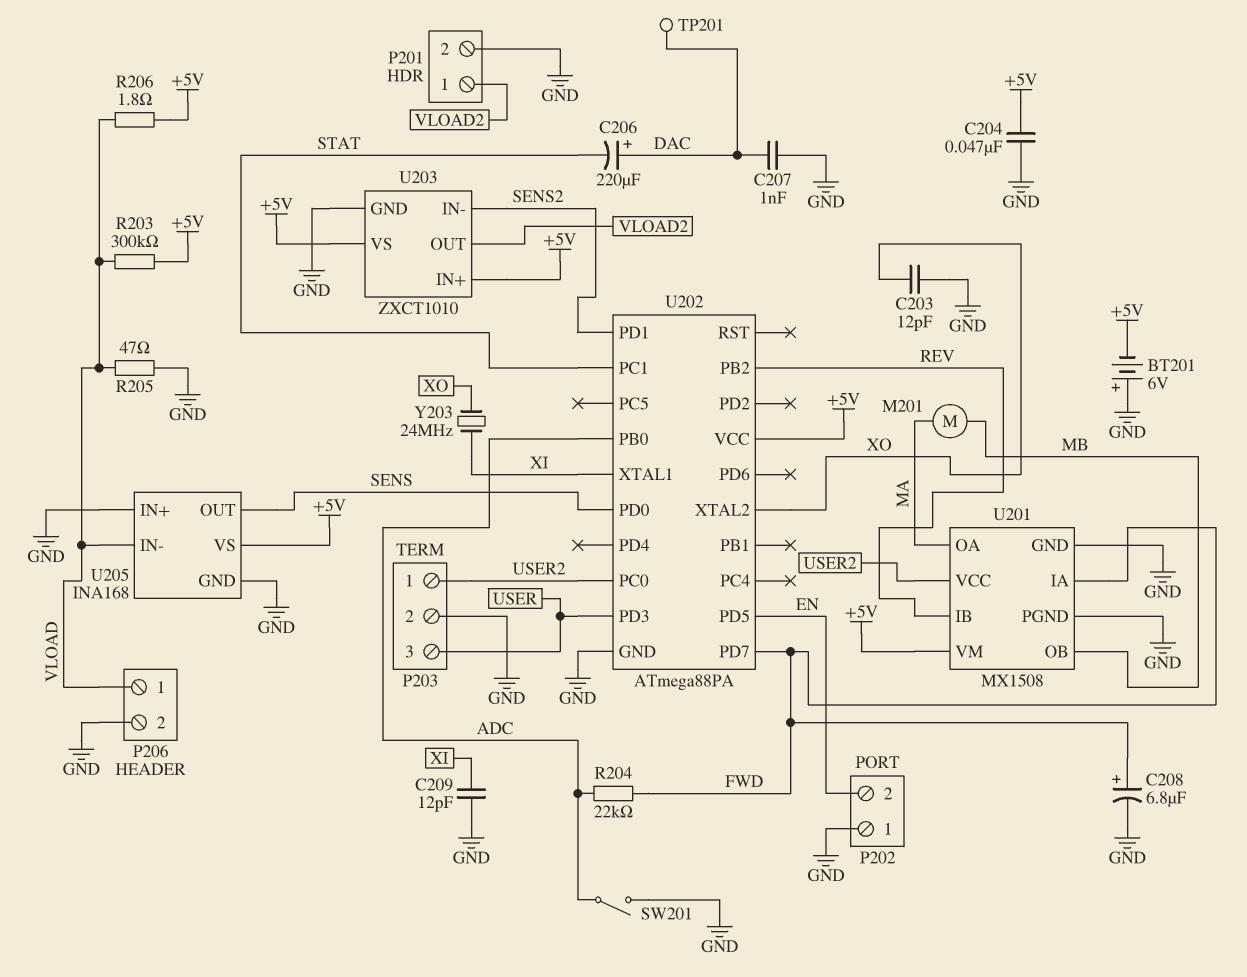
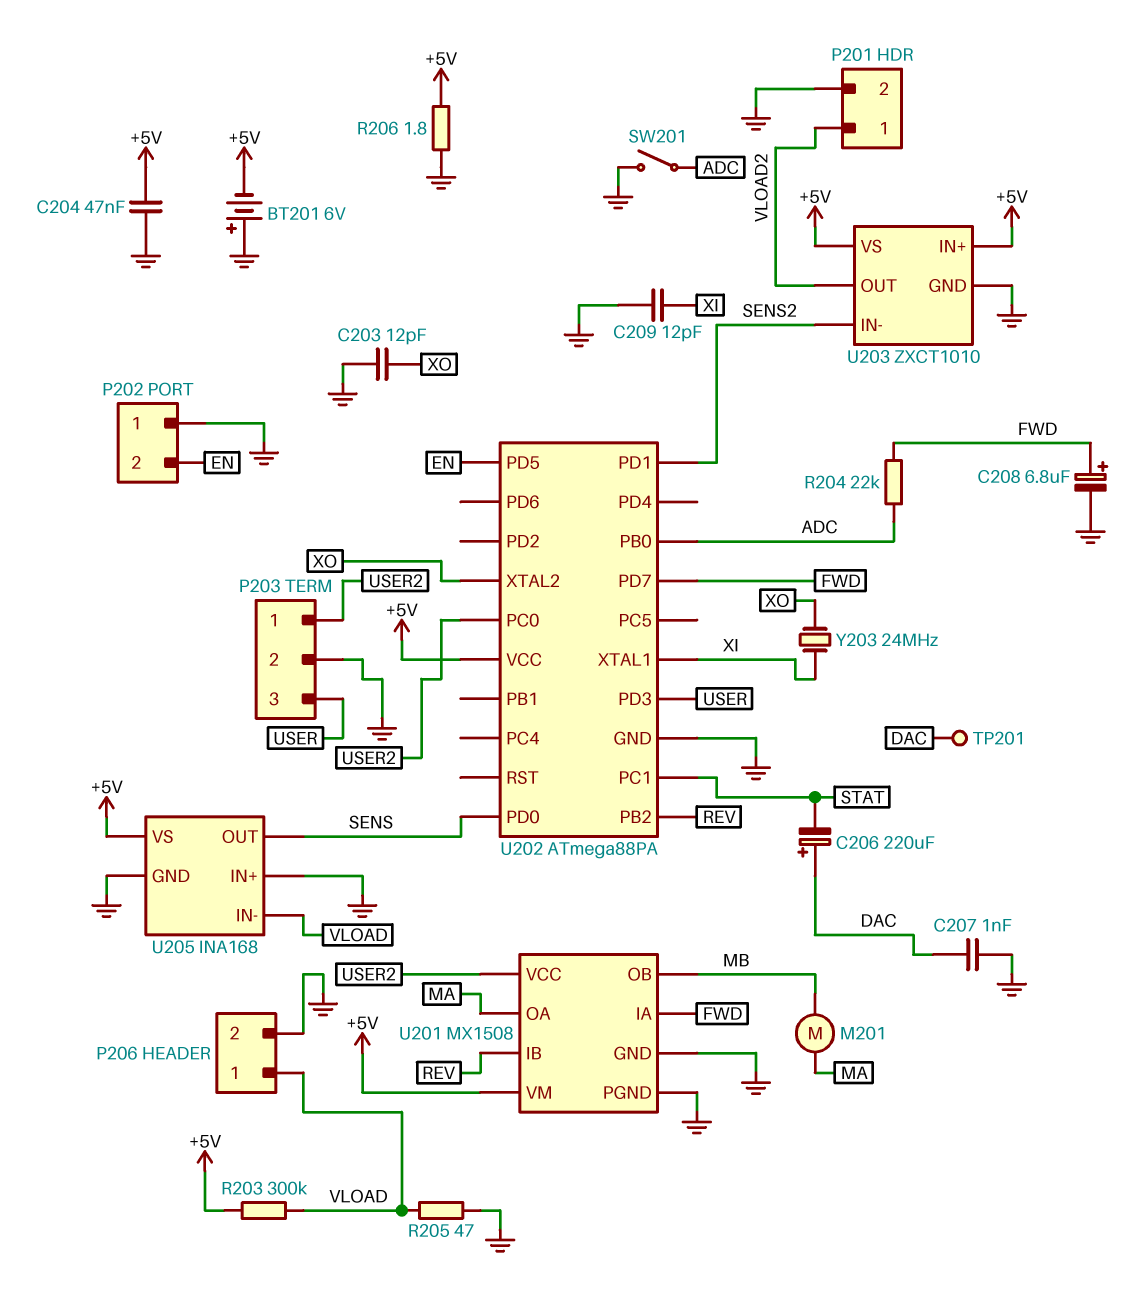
R206: 1.8 (+5V, VLOAD) -> 1.8 (+5V, GND)

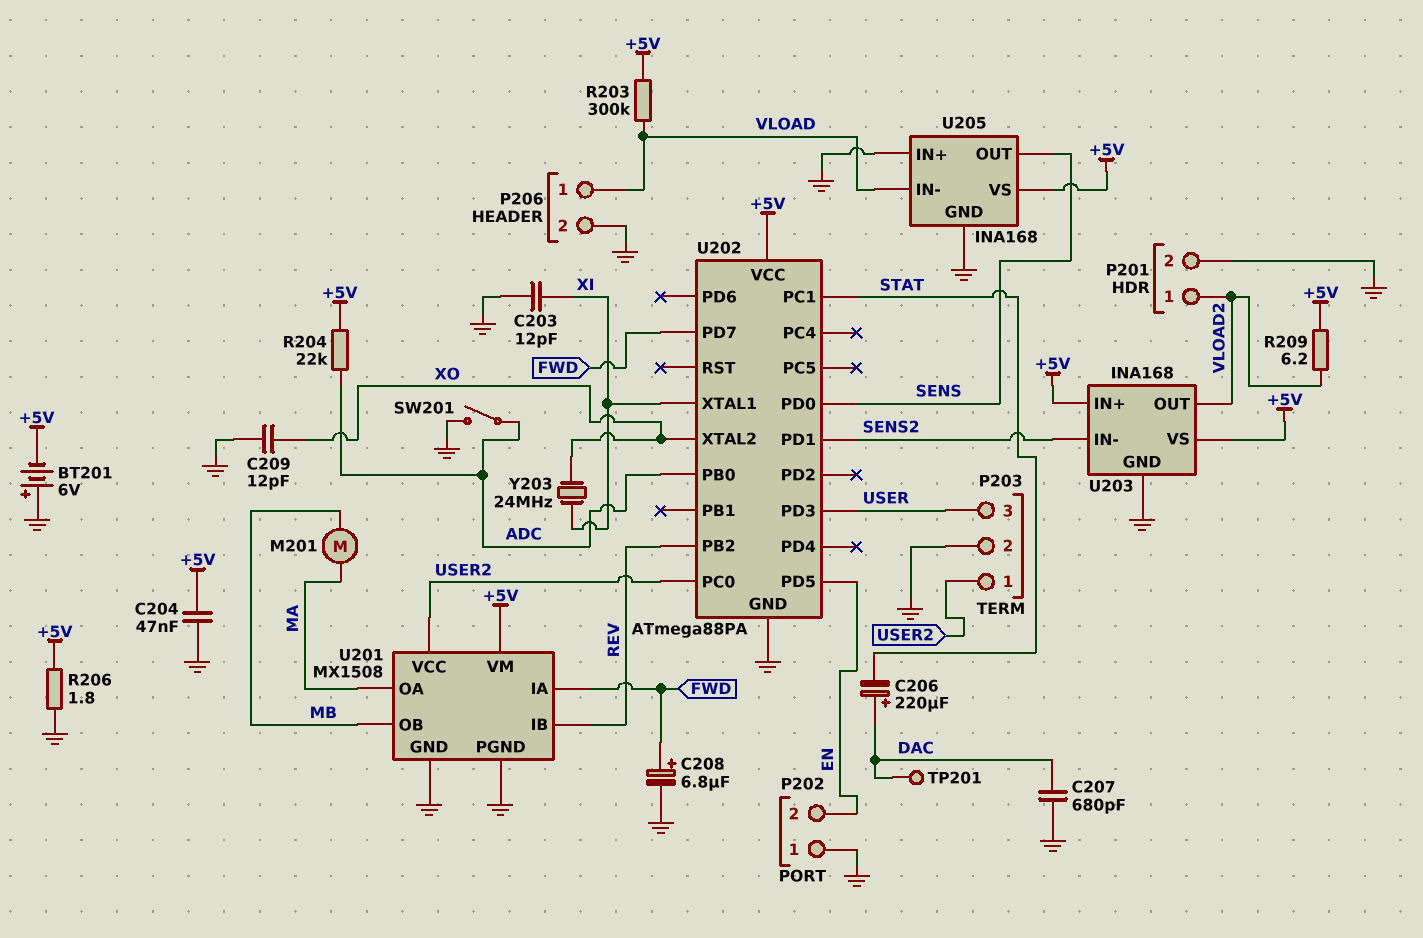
C203: 12pF (GND, XO) -> 12pF (GND, XI)
C207: 1nF (DAC, GND) -> 680pF (DAC, GND)
C209: 12pF (GND, XI) -> 12pF (GND, XO)
R204: 22k (ADC, FWD) -> 22k (+5V, ADC)
R205: 47 (GND, VLOAD) -> none
R209: none -> 6.2 (+5V, VLOAD2)
U203: ZXCT1010 -> INA168

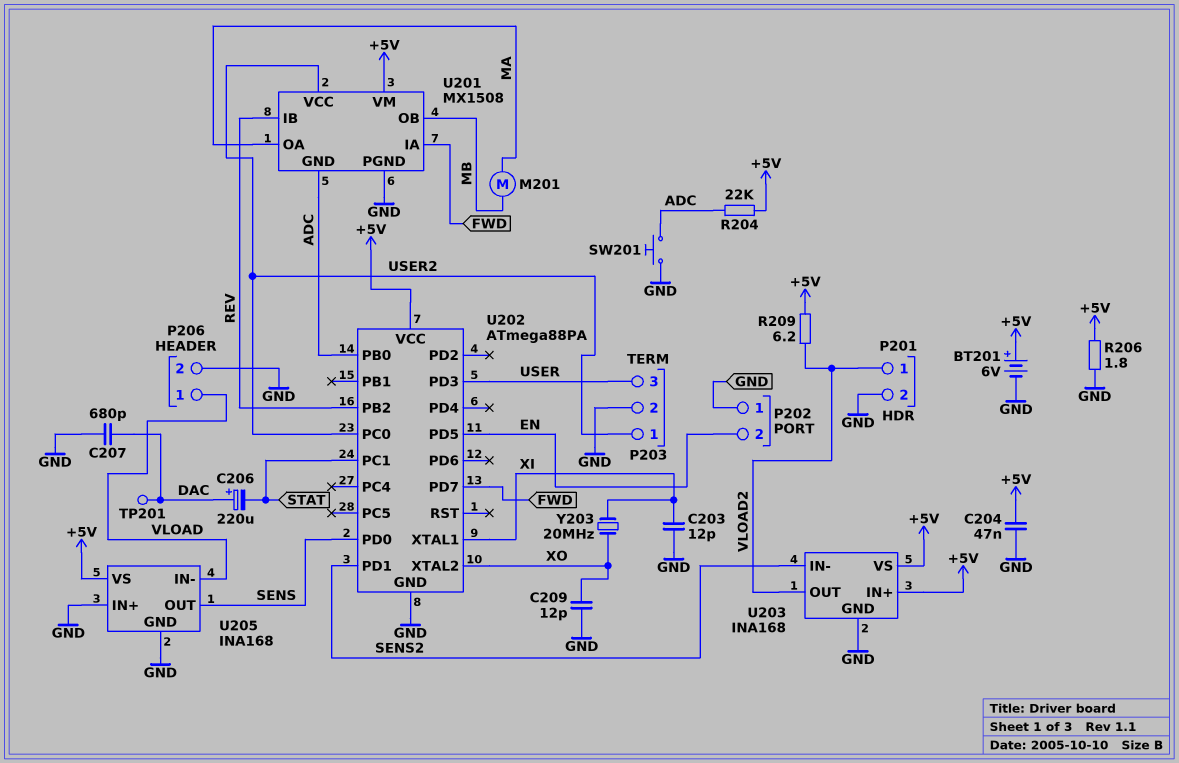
BT201: 6V (plus GND, minus +5V) -> 6V (plus +5V, minus GND)
C208: 6.8uF (plus FWD, minus GND) -> none
R203: 300k (+5V, VLOAD) -> none
SW201: switch (ADC, GND) -> button (ADC, GND)
U201 pin GND: GND -> ADC
Y203: 24MHz (XI, XO) -> 20MHz (XI, XO)

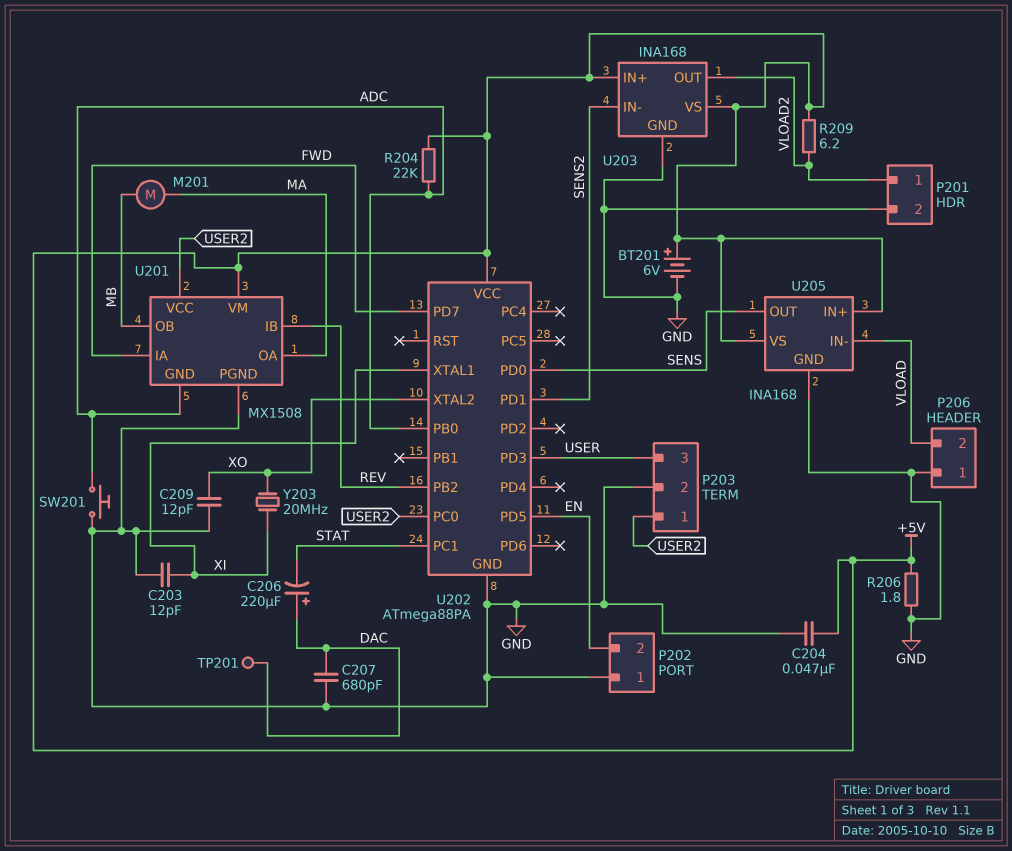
P206 pin 1: VLOAD -> GND
P206 pin 2: GND -> VLOAD
U205 pin IN+: GND -> +5V

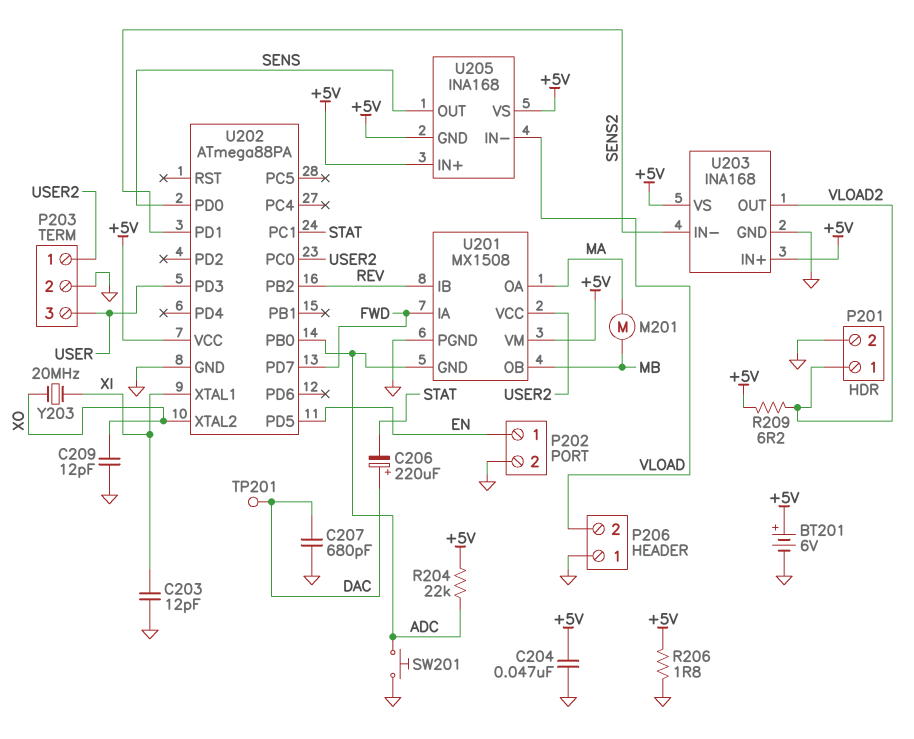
P202 pin 1: GND -> EN
P202 pin 2: EN -> GND
U205 pin GND: GND -> +5V

